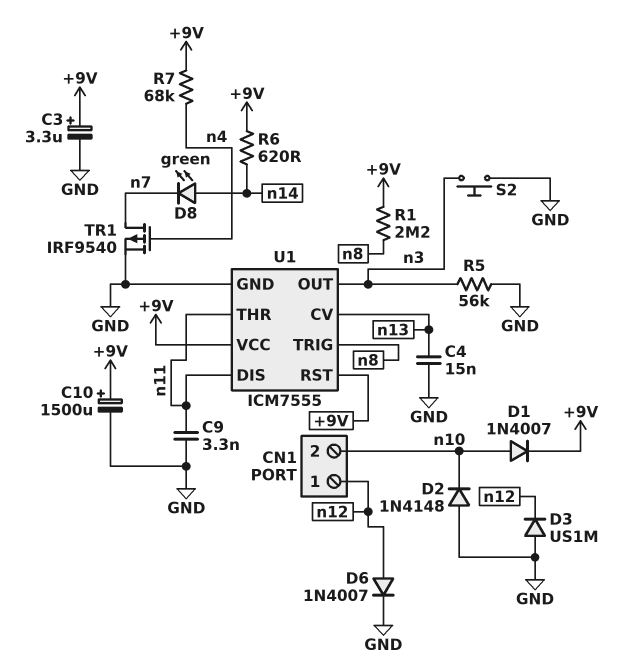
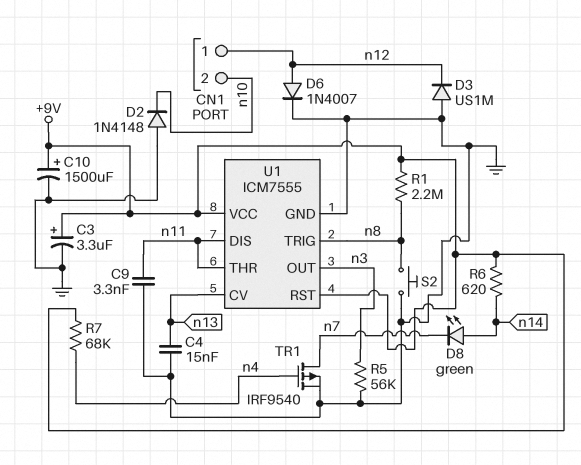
D1: diode 1N4007 (A n10, K +9V) -> none
S2: button (GND, n3) -> button (GND, n8)

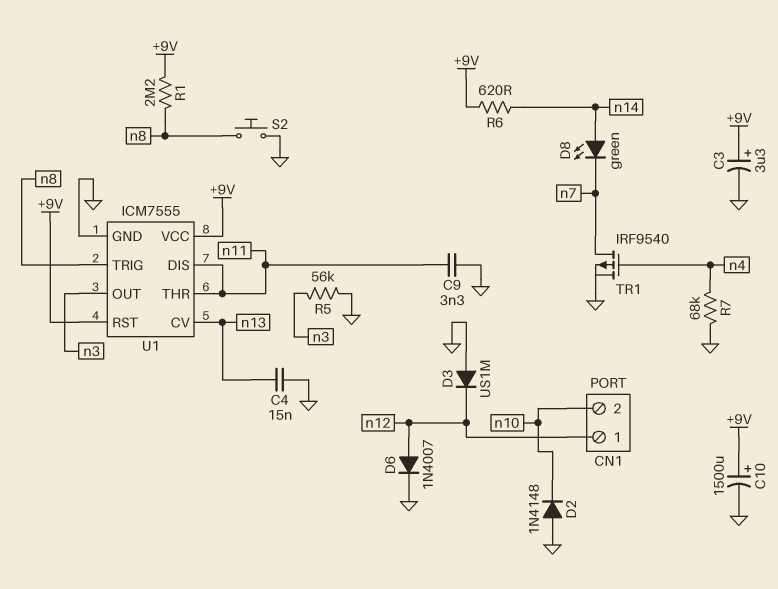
R7: 68k (+9V, n4) -> 68k (GND, n4)

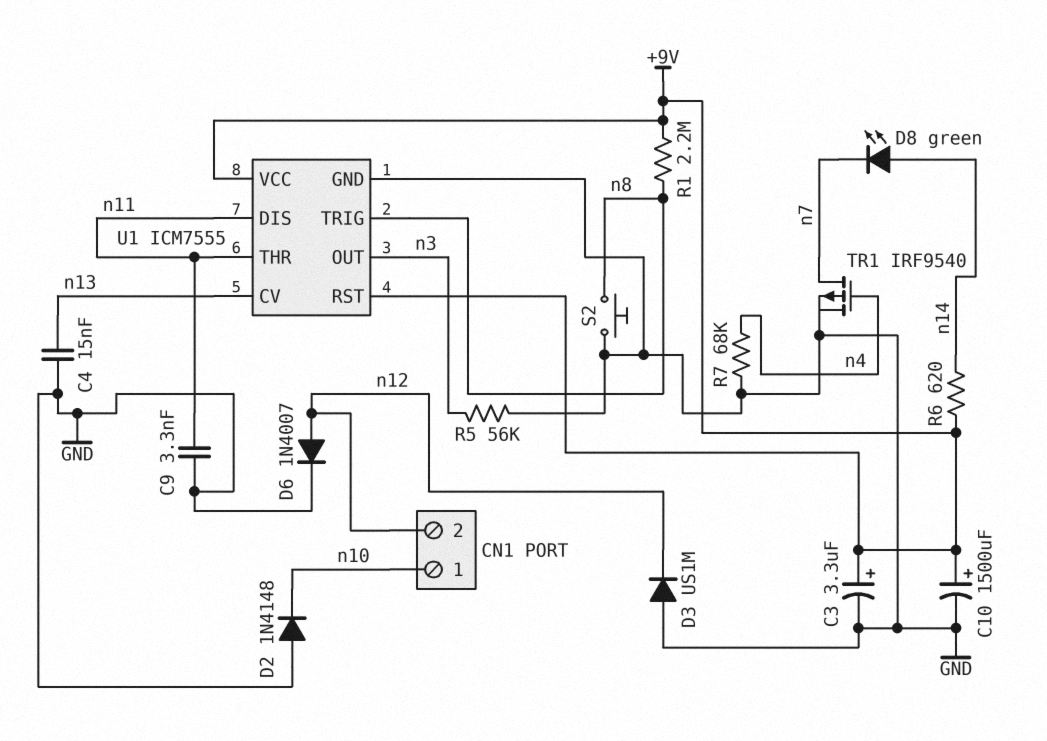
CN1 pin 1: n12 -> n10
CN1 pin 2: n10 -> n12

